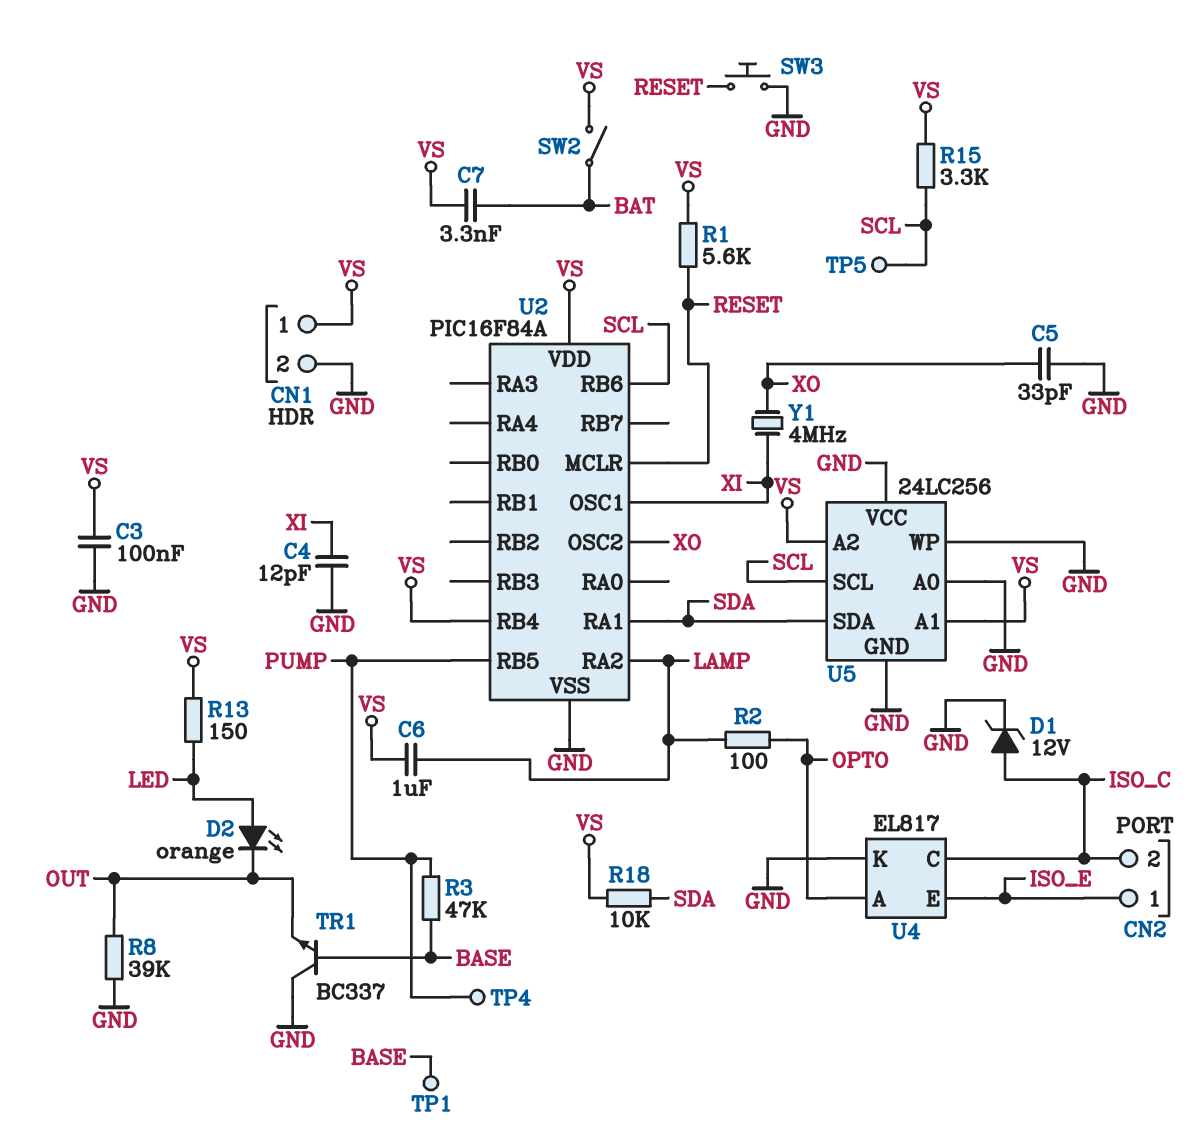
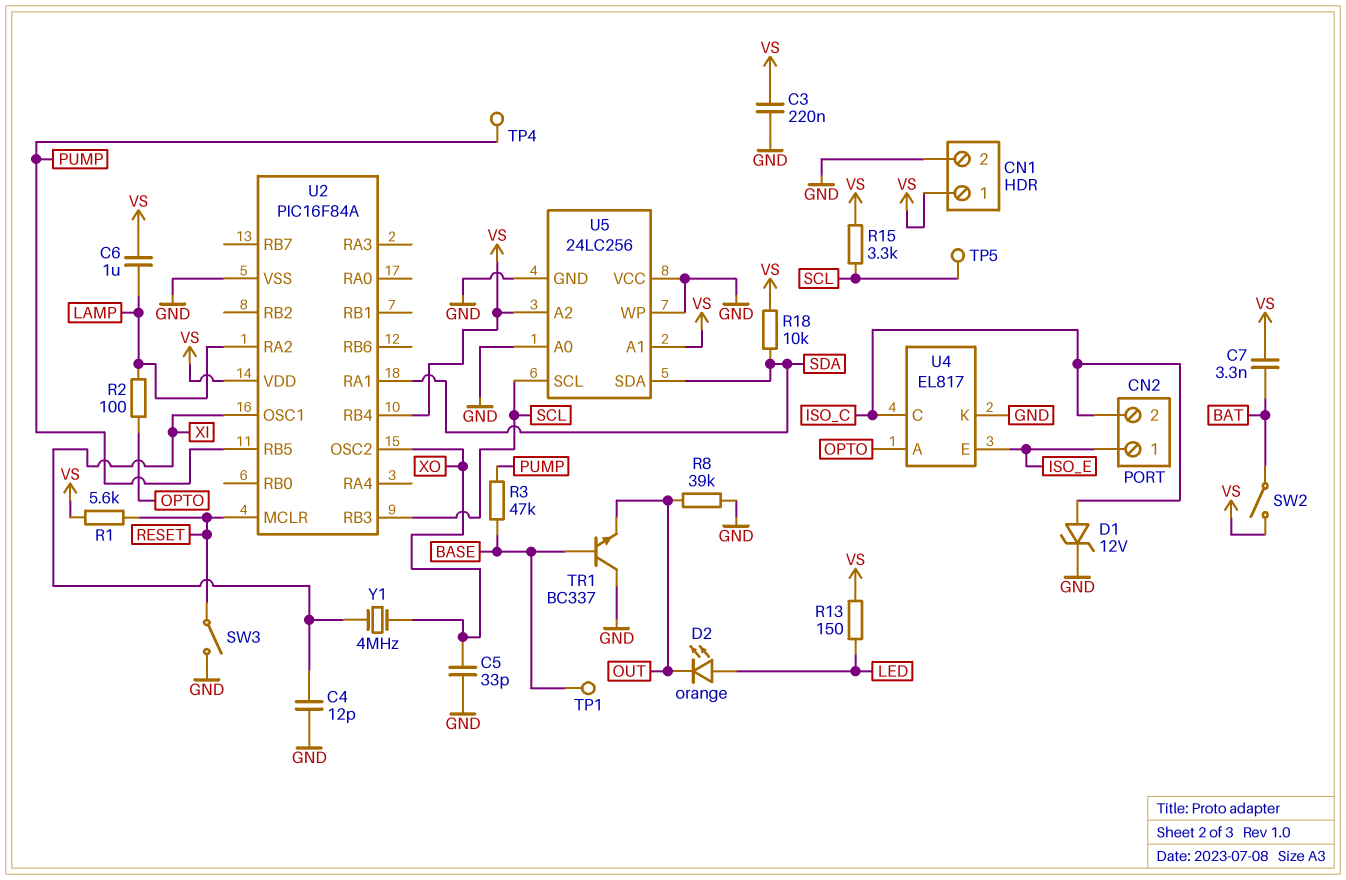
C3: 100nF (GND, VS) -> 220nF (GND, VS)
SW3: button (GND, RESET) -> switch (GND, RESET)
U2 pin RB3: none -> SCL
U2 pin RB6: SCL -> none

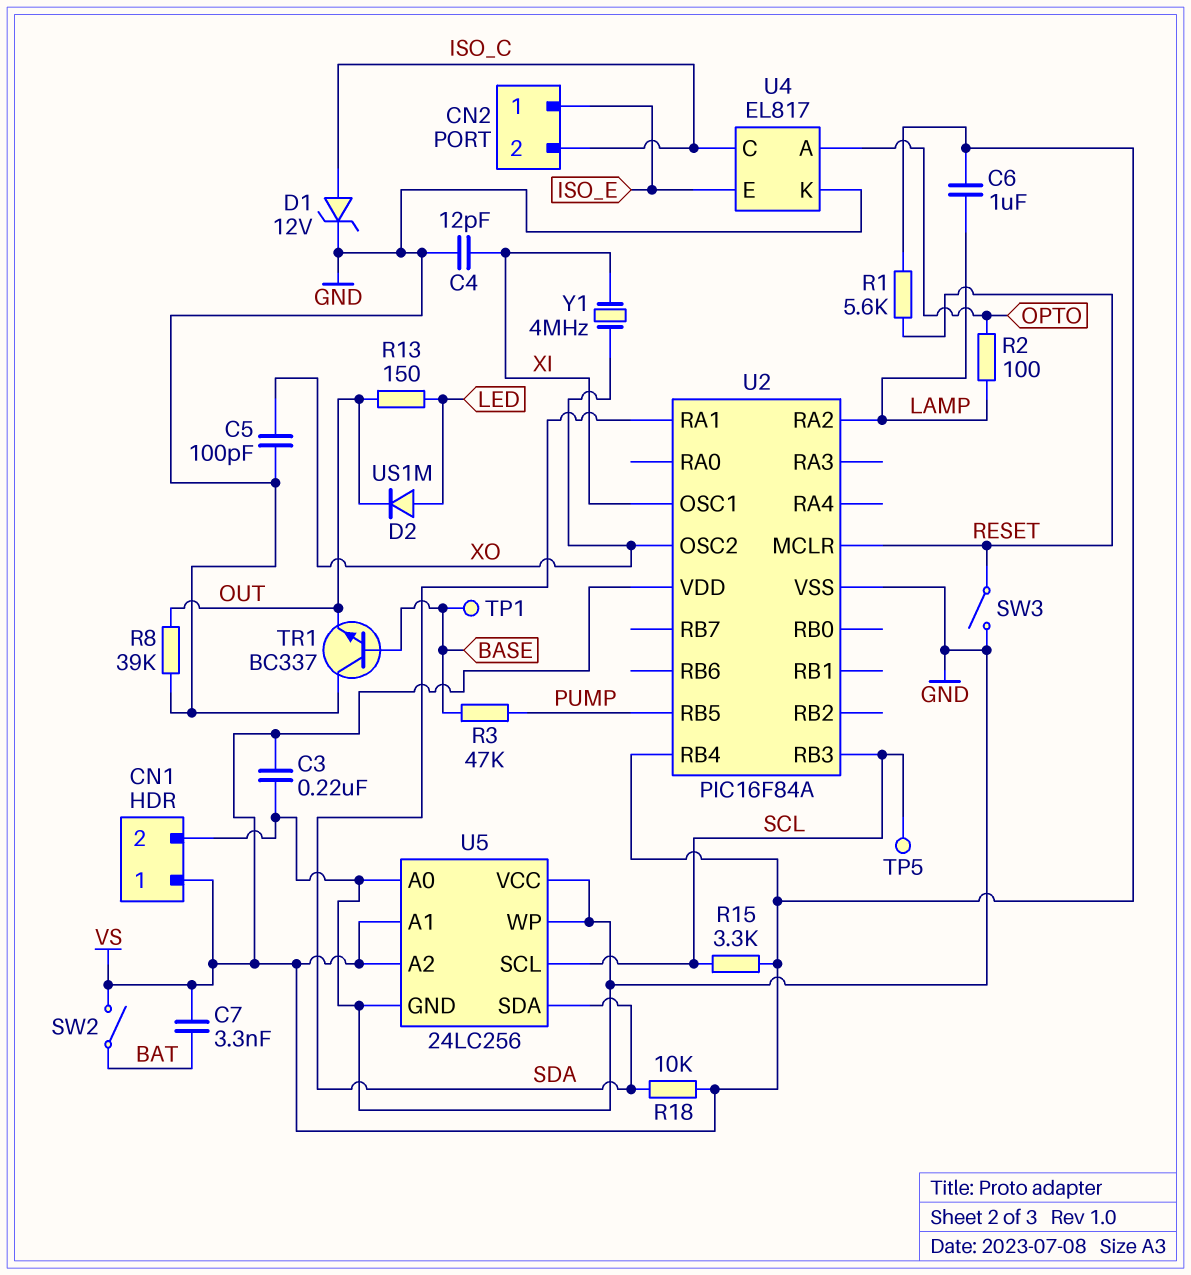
C5: 33pF (GND, XO) -> 100pF (GND, XO)
D2: LED orange (A LED, K OUT) -> diode US1M (A LED, K OUT)
R13: 150 (LED, VS) -> 150 (LED, OUT)
TP4: test point (PUMP) -> none

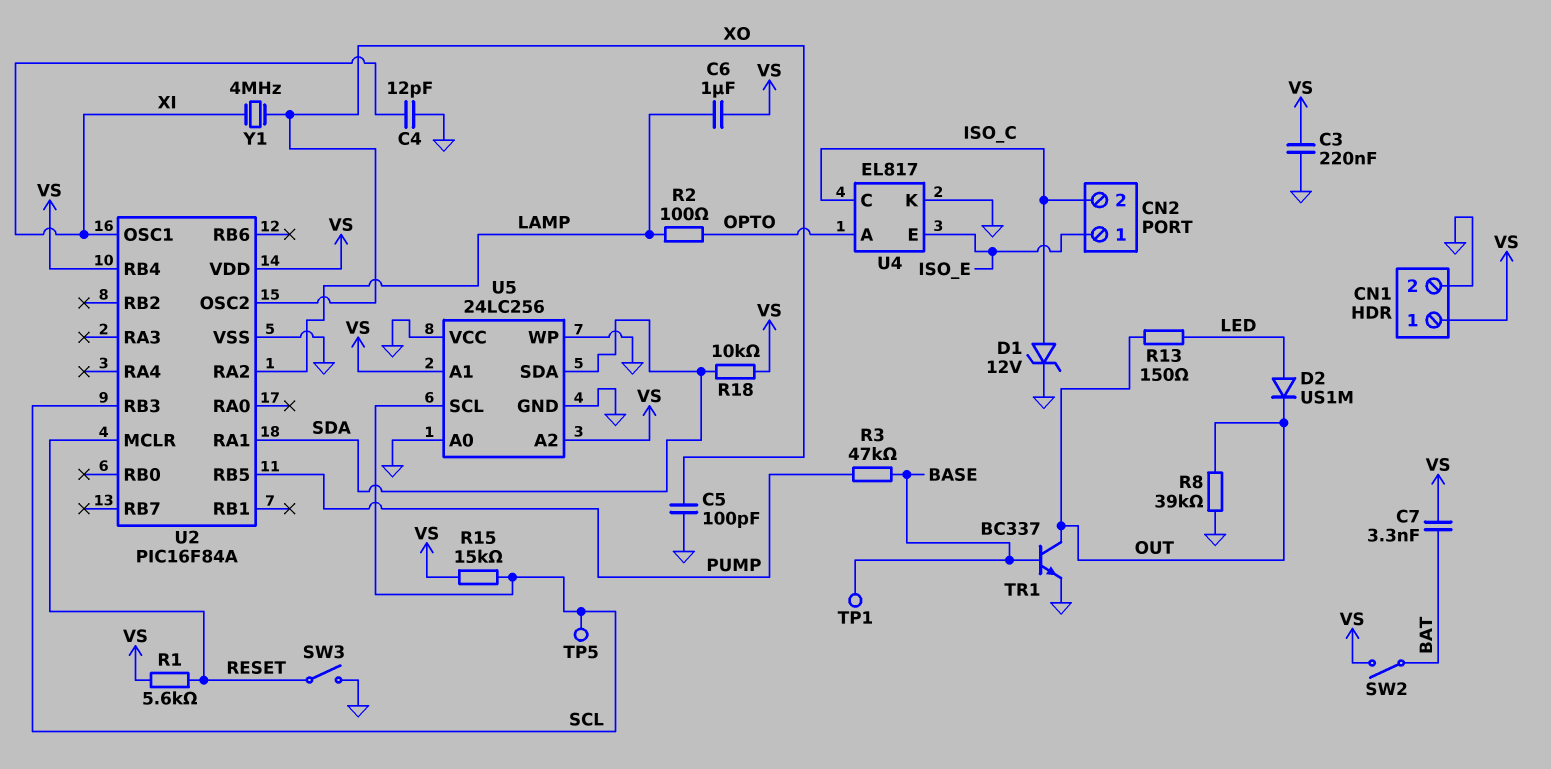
R15: 3.3k (SCL, VS) -> 15k (SCL, VS)
TR1: NPN BC337 (B BASE, C GND, E OUT) -> NPN BC337 (B BASE, C OUT, E GND)

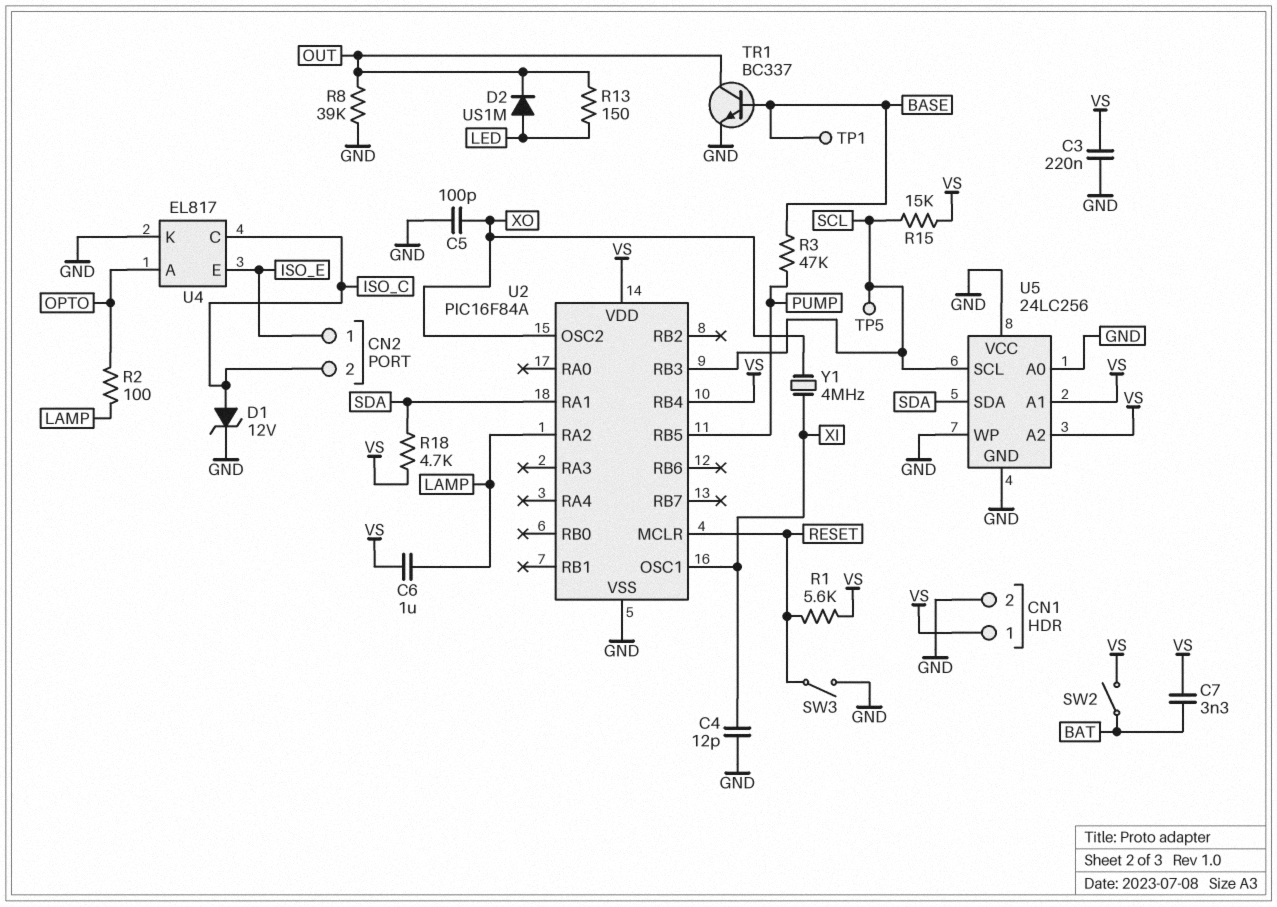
R18: 10k (SDA, VS) -> 4.7k (SDA, VS)

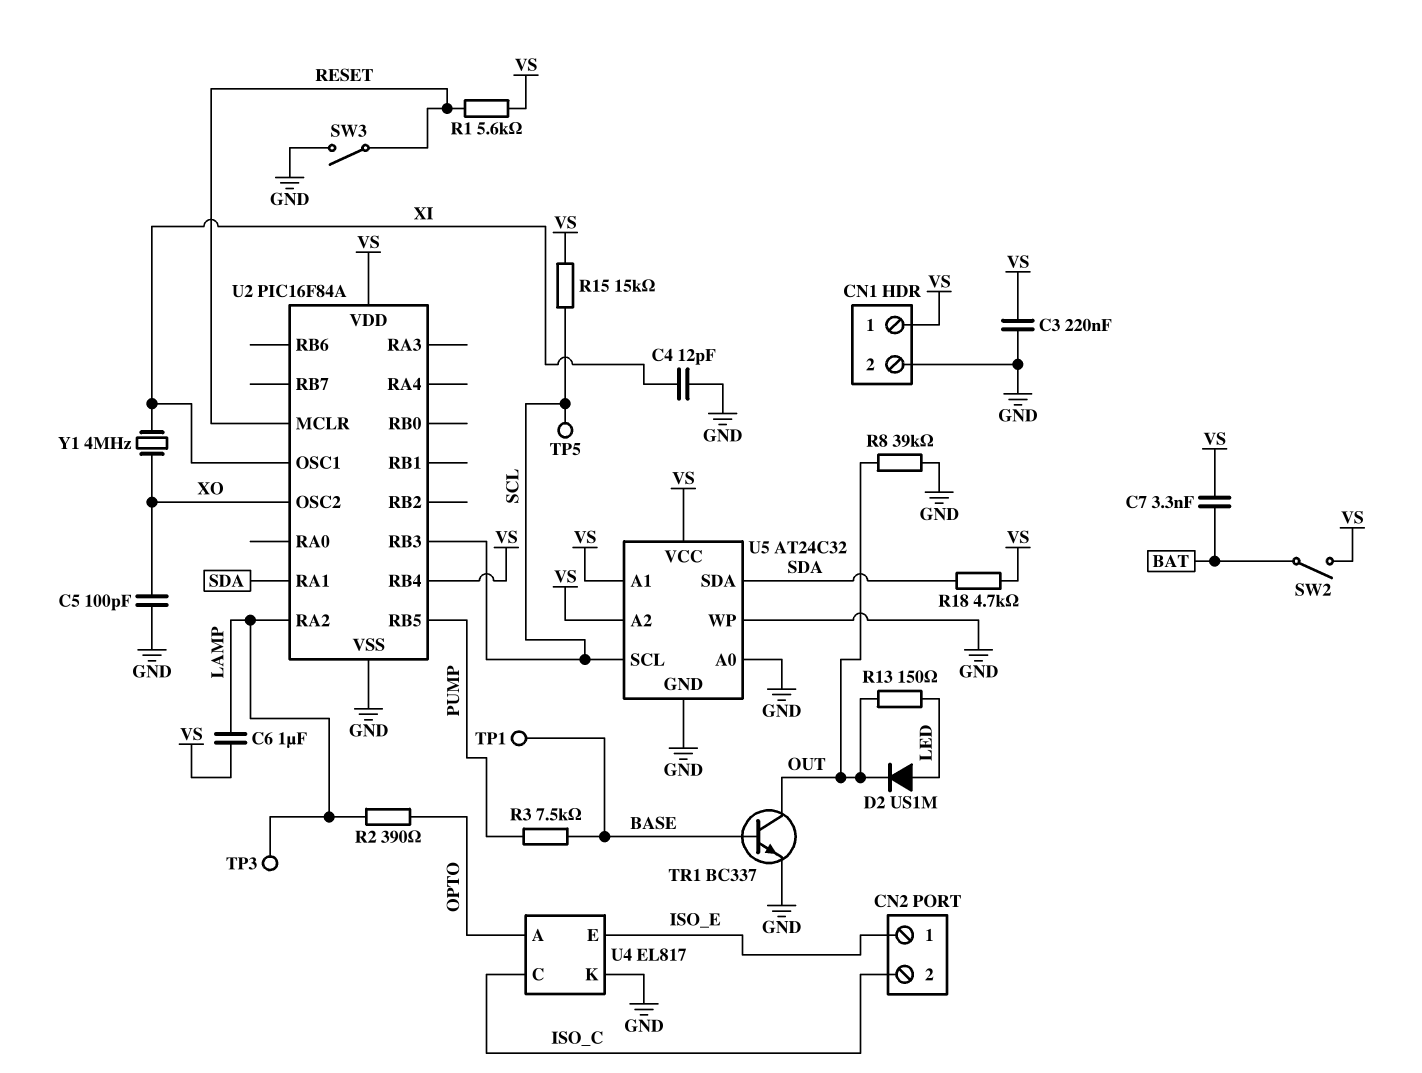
D1: zener 12V (A ISO_C, K GND) -> none
R2: 100 (LAMP, OPTO) -> 390 (LAMP, OPTO)
R3: 47k (BASE, PUMP) -> 7.5k (BASE, PUMP)
TP3: none -> test point (LAMP)
U5: 24LC256 -> AT24C32
U5 pin VCC: GND -> VS

